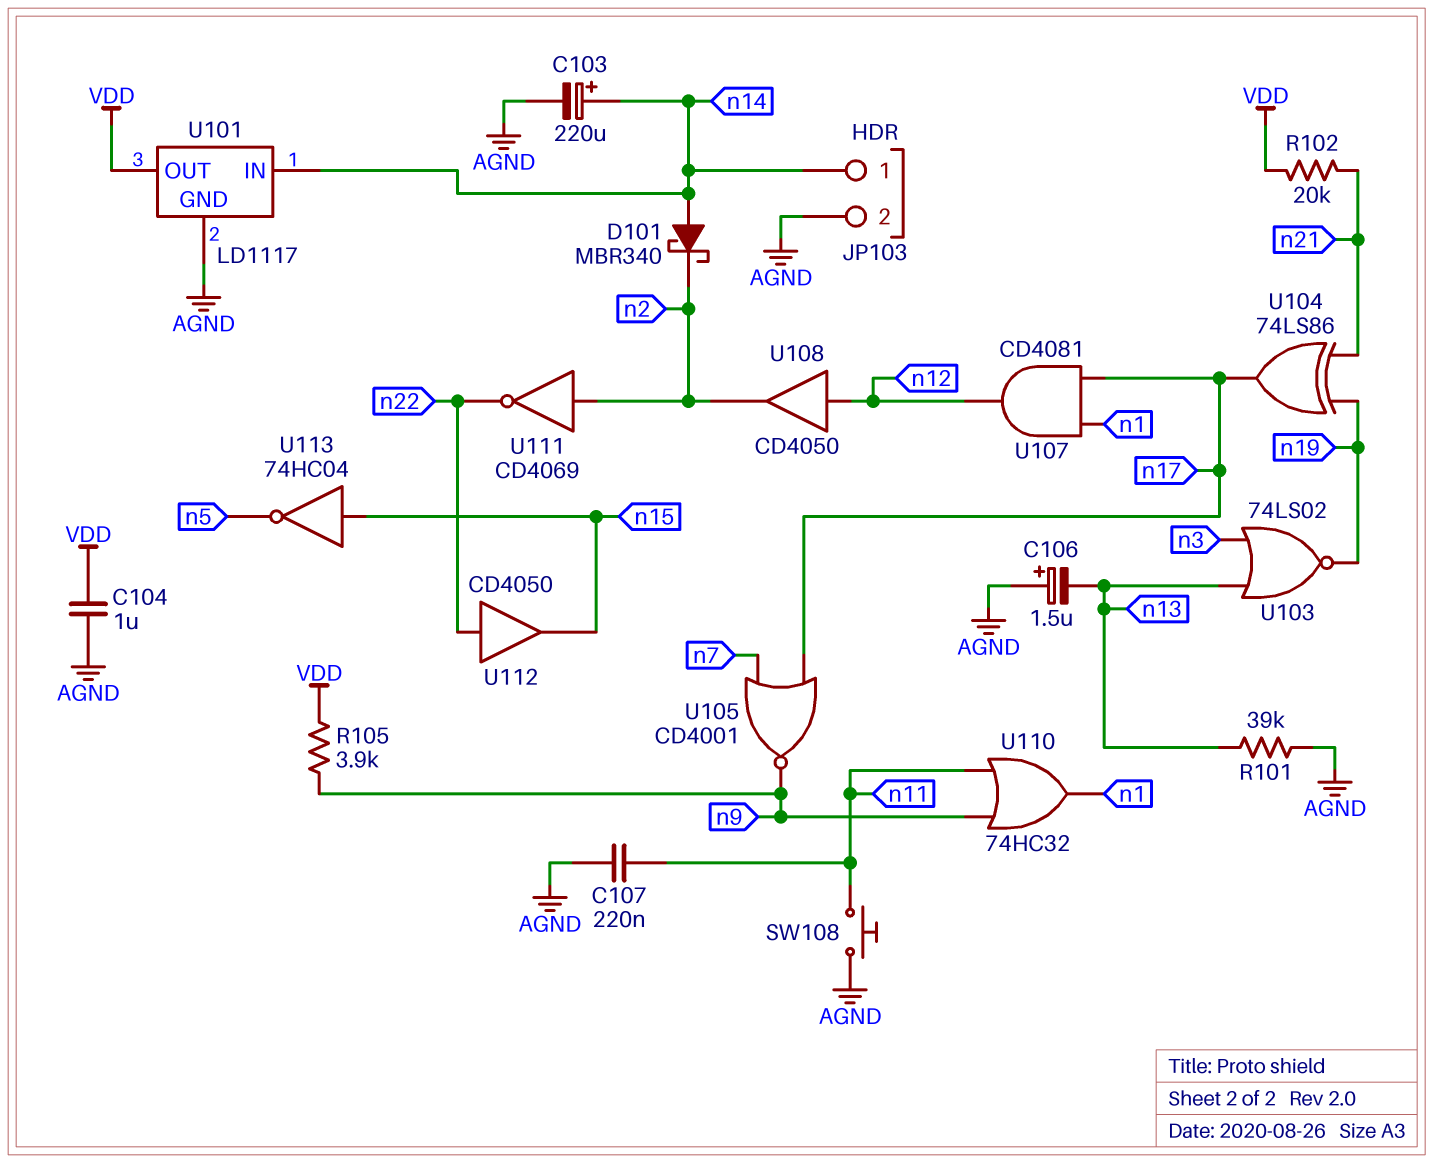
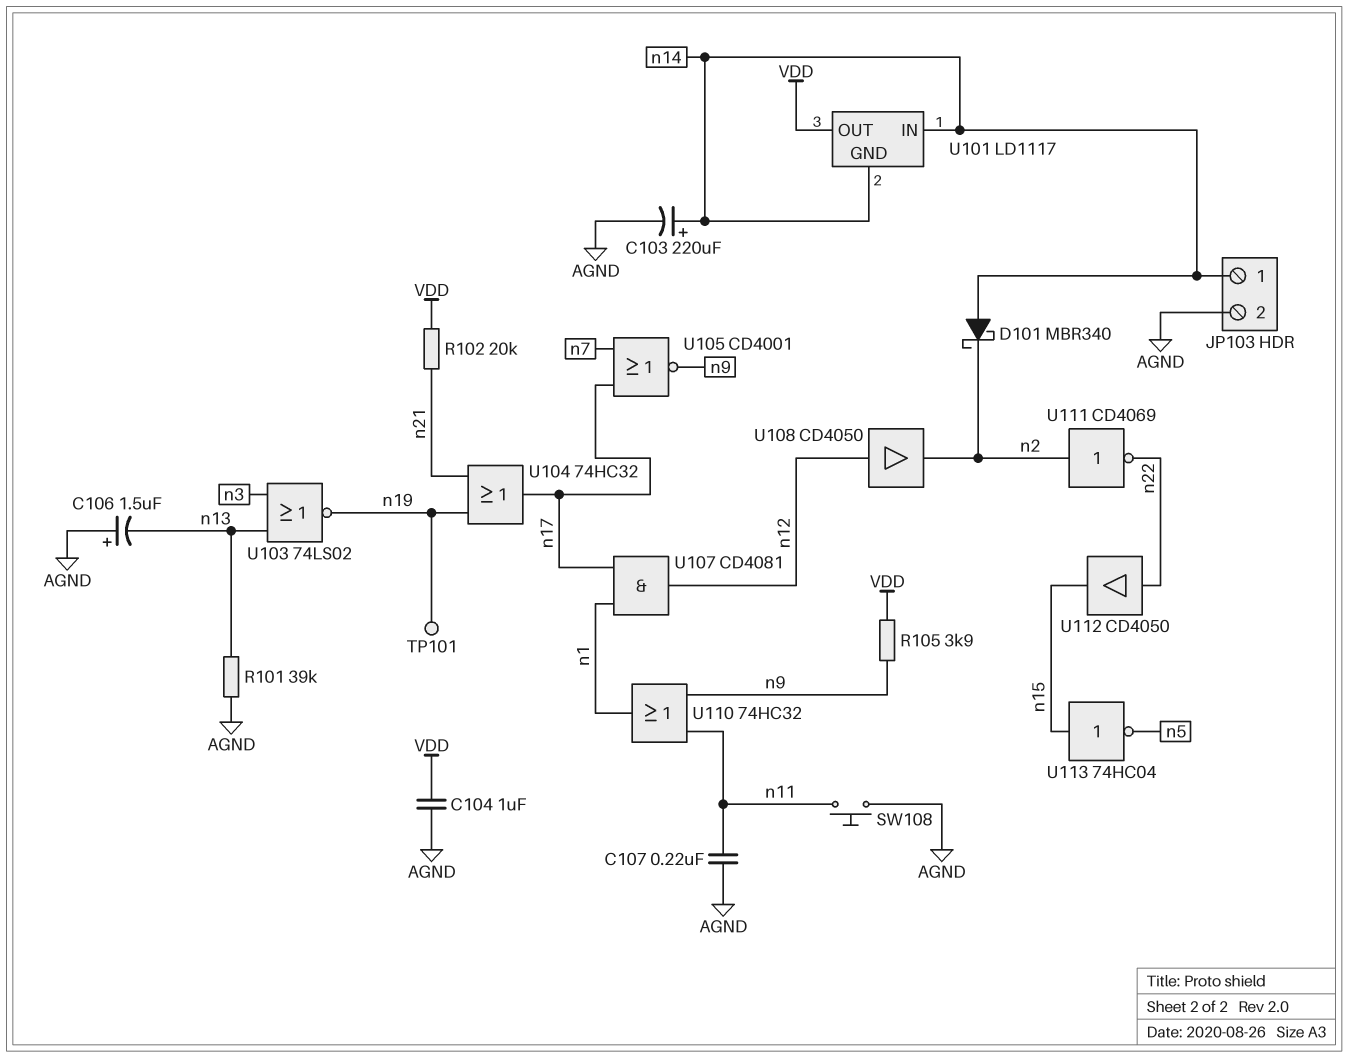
TP101: none -> test point (n19)
U101 pin GND: AGND -> n14
U104: XOR 74LS86 (in n19, in n21, out n17) -> OR 74HC32 (in n19, in n21, out n17)

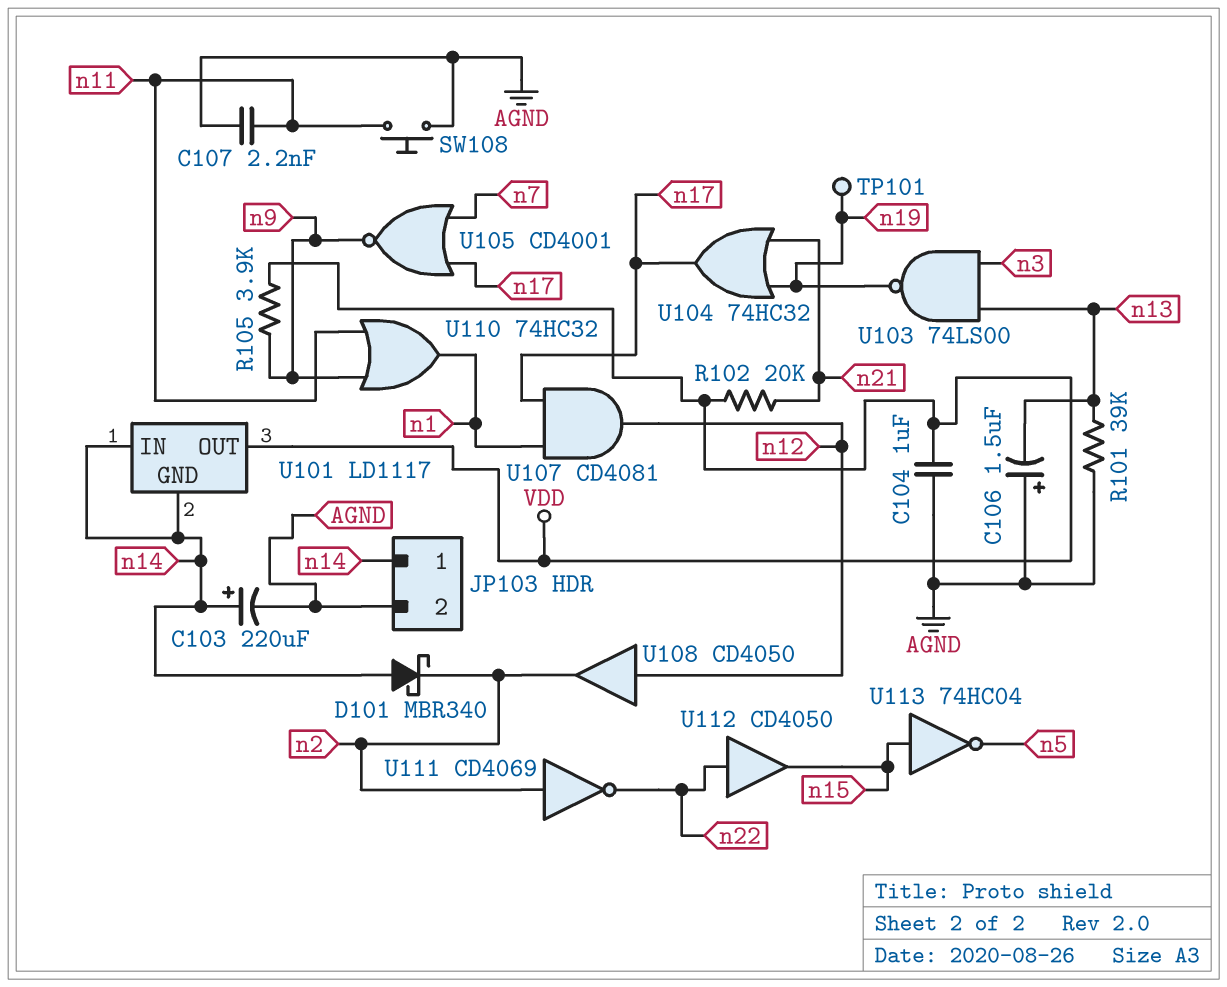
C107: 220nF (AGND, n11) -> 2.2nF (AGND, n11)
U103: NOR 74LS02 (in n3, in n13, out n19) -> NAND 74LS00 (in n3, in n13, out n19)

